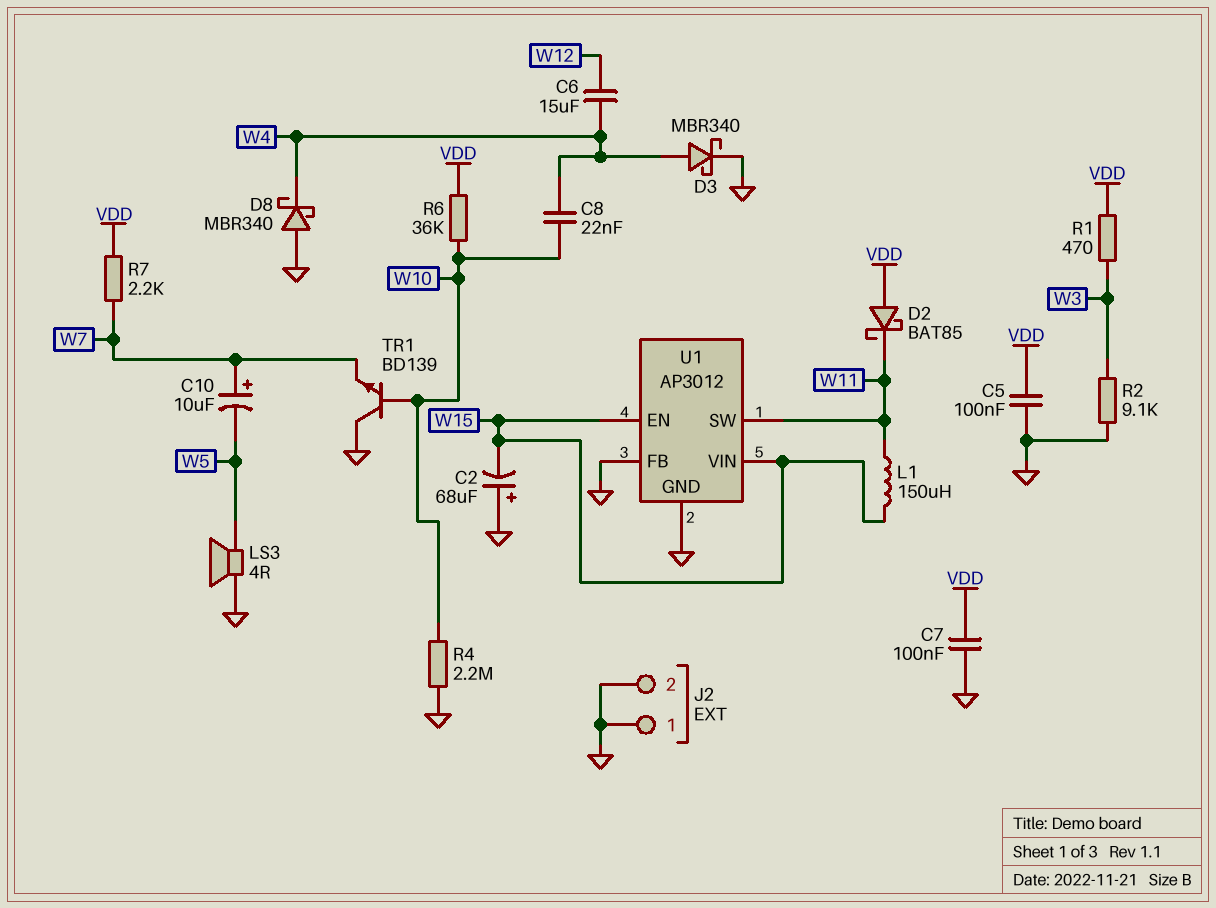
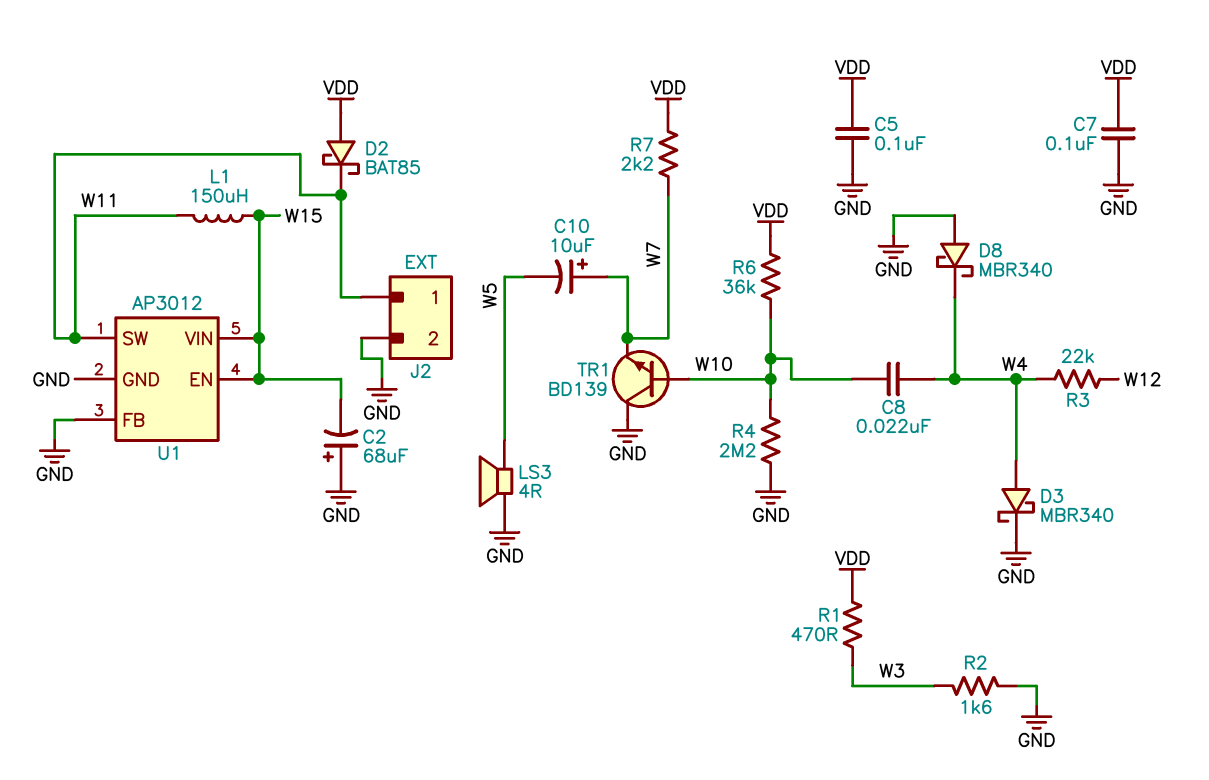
C6: 15uF (W4, W12) -> none
J2 pin 1: GND -> W11
R2: 9.1k (GND, W3) -> 1.6k (GND, W3)
R3: none -> 22k (W4, W12)

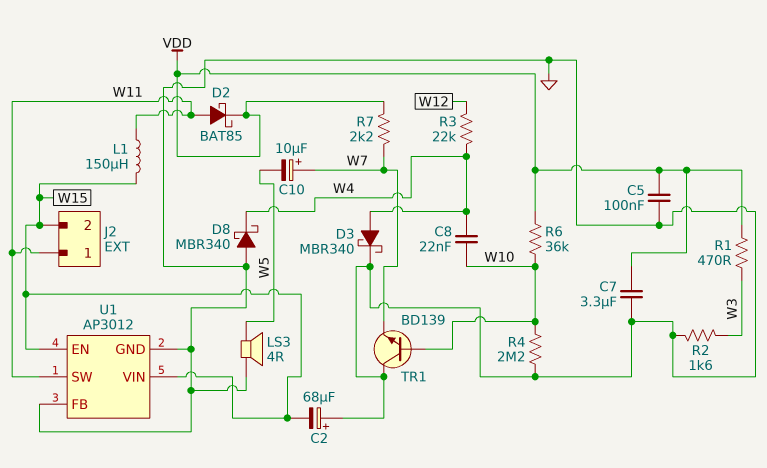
C7: 100nF (GND, VDD) -> 3.3uF (GND, VDD)
D2: schottky BAT85 (A VDD, K W11) -> schottky BAT85 (A W11, K VDD)
J2 pin 2: GND -> W15

